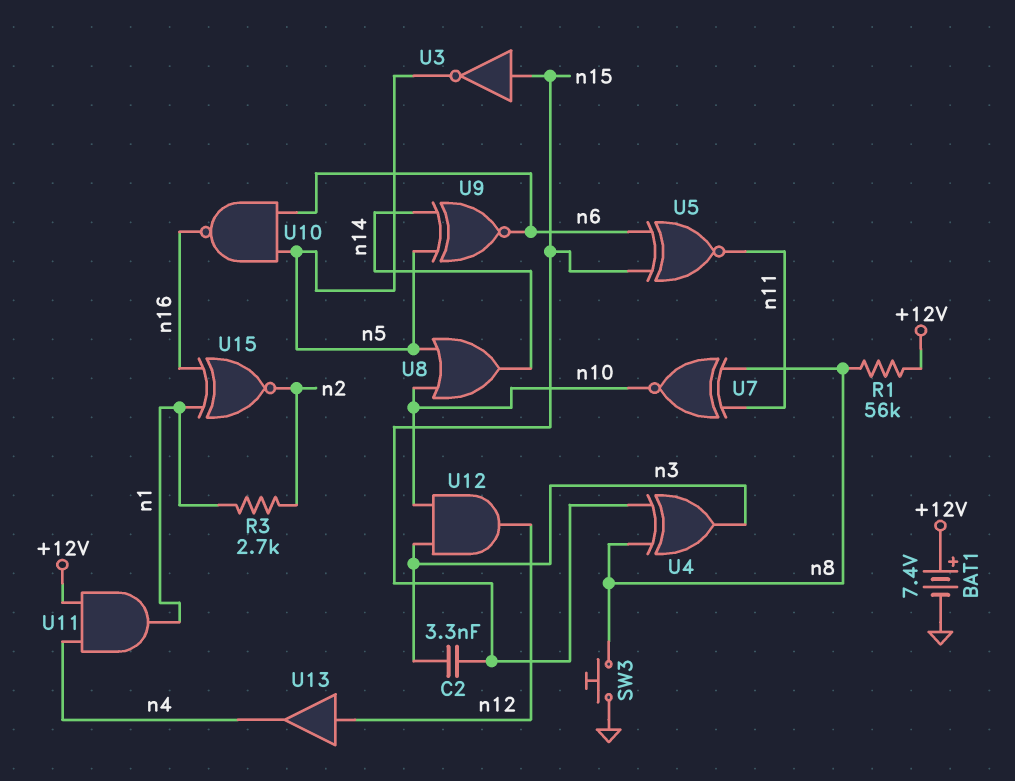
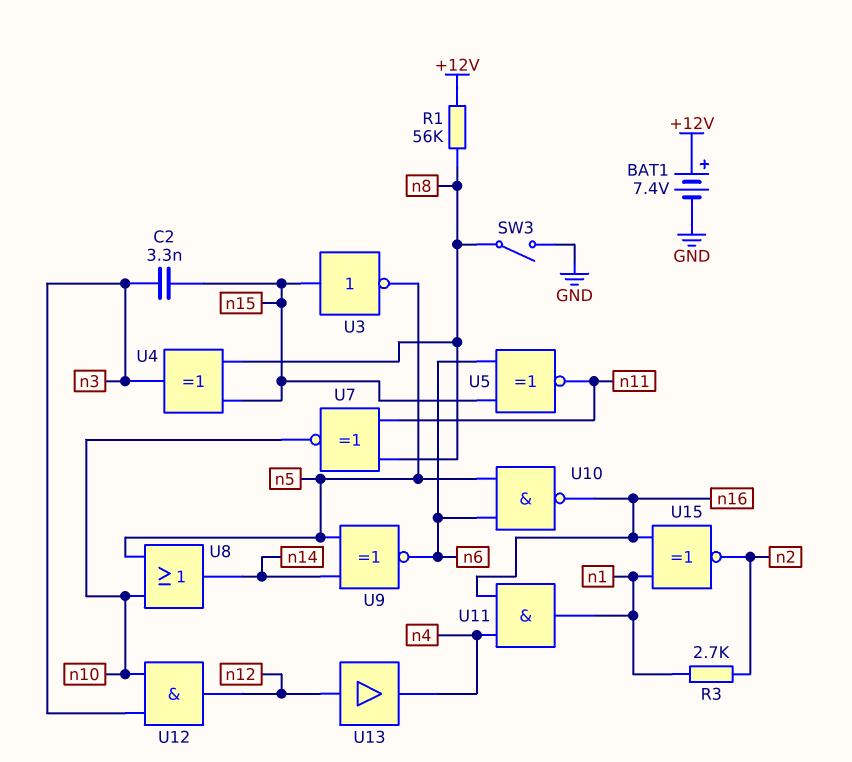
SW3: button (GND, n8) -> switch (GND, n8)
U11: AND (in +12V, in n4, out n1) -> AND (in n4, in n16, out n1)

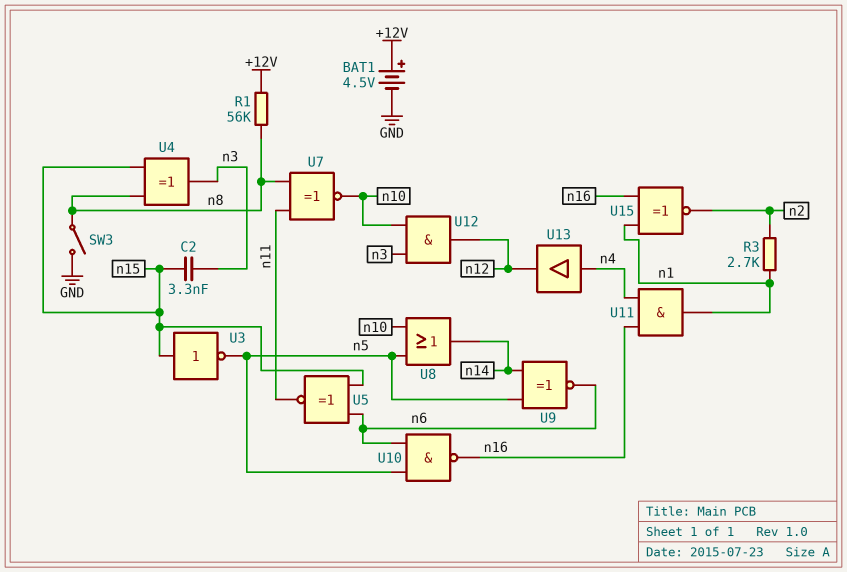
BAT1: 7.4V (plus +12V, minus GND) -> 4.5V (plus +12V, minus GND)
U13: buffer (in n12, out n4) -> buffer (in n4, out n12)

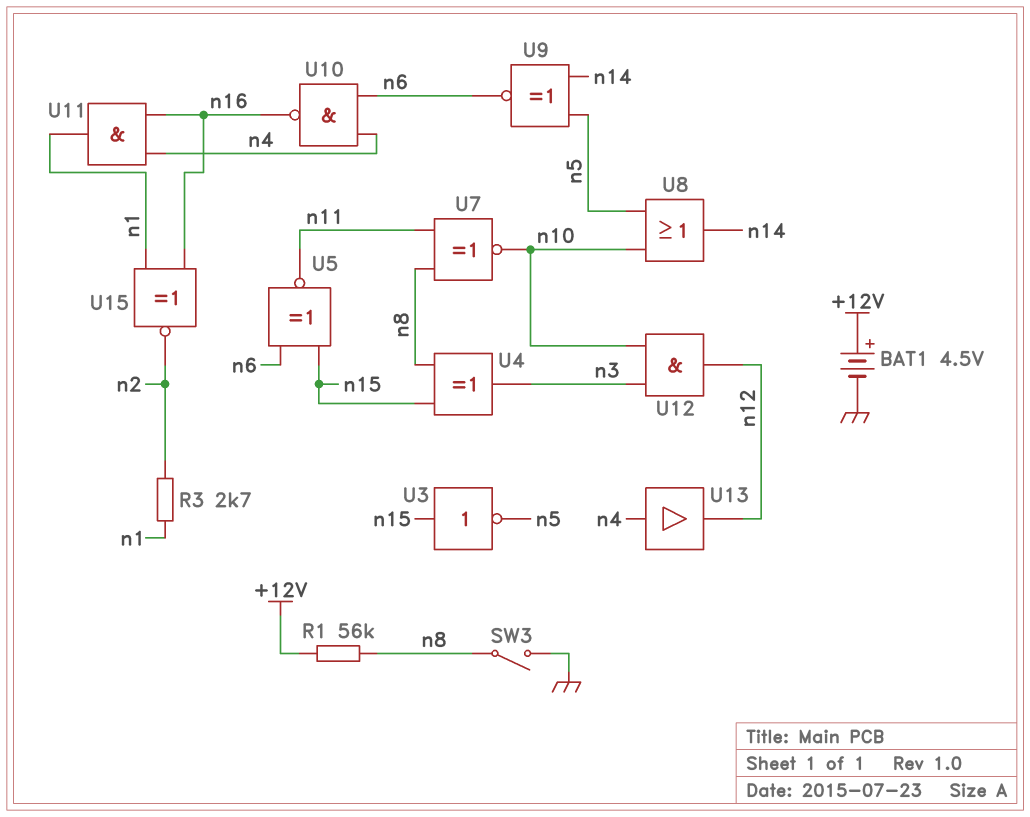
C2: 3.3nF (n3, n15) -> none
U10: NAND (in n5, in n6, out n16) -> NAND (in n4, in n6, out n16)

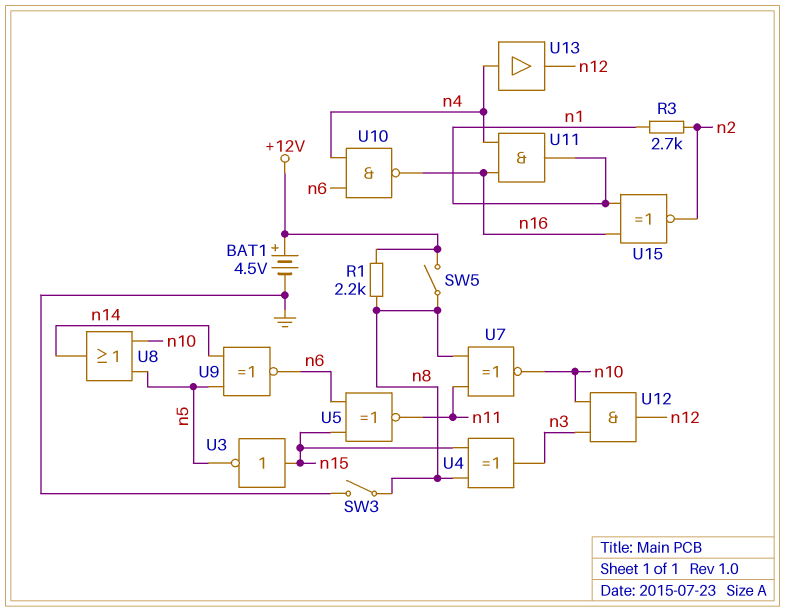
R1: 56k (+12V, n8) -> 2.2k (+12V, n8)
SW5: none -> switch (+12V, n8)

